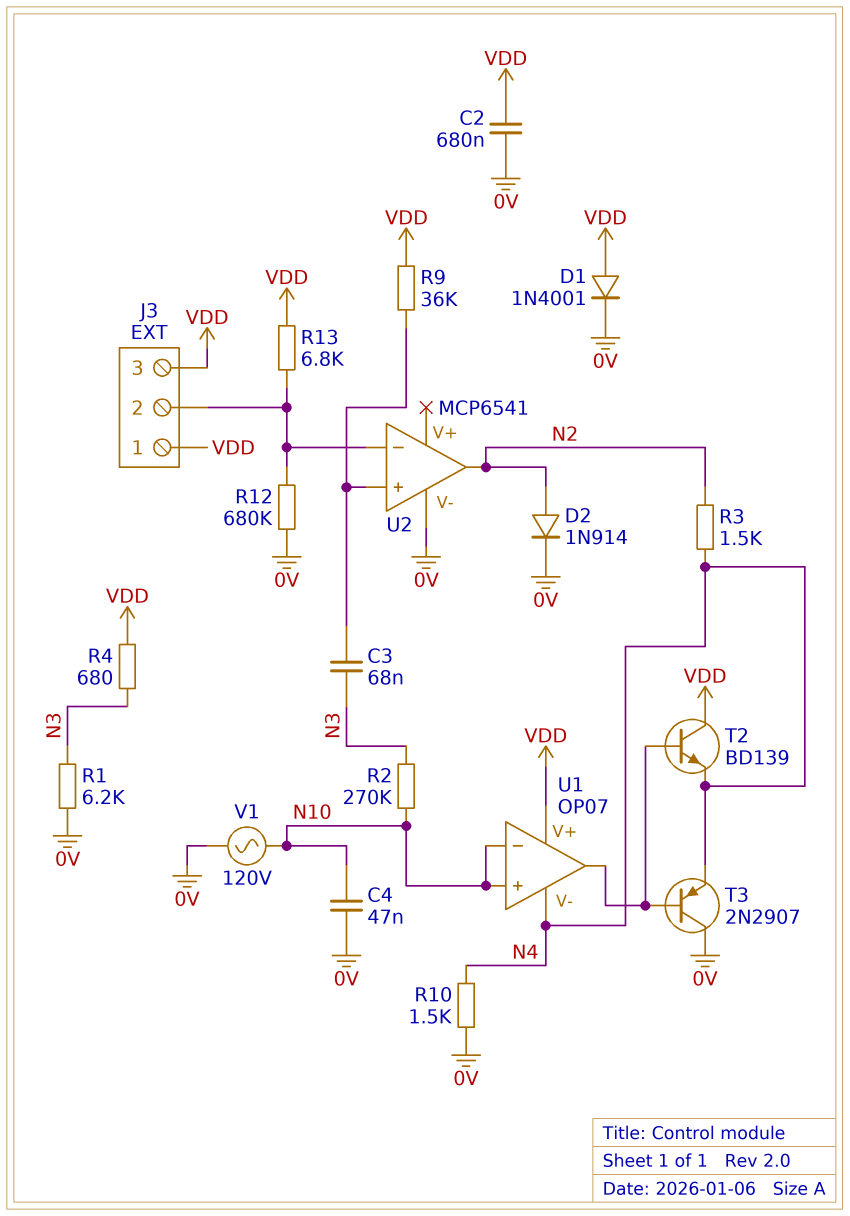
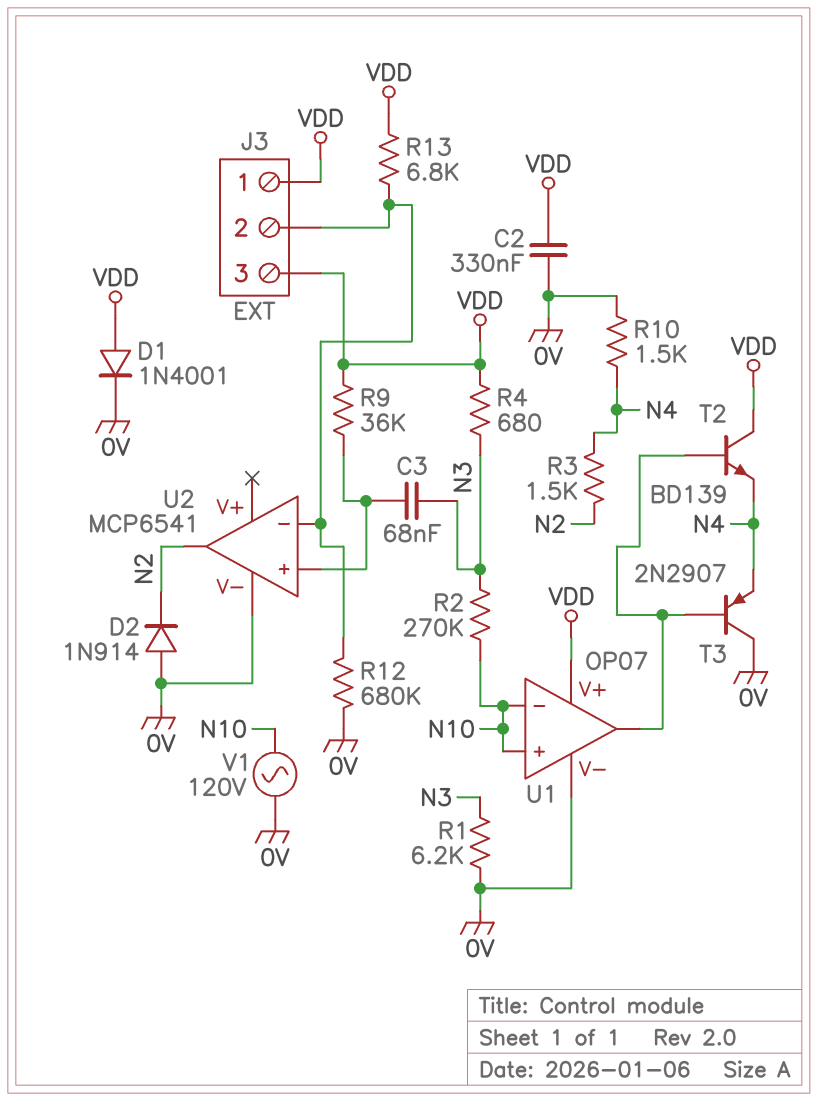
C2: 680nF (0V, VDD) -> 330nF (0V, VDD)
C4: 47nF (0V, N10) -> none
D2: diode 1N914 (A N2, K 0V) -> diode 1N914 (A 0V, K N2)
U1 pin V-: N4 -> 0V

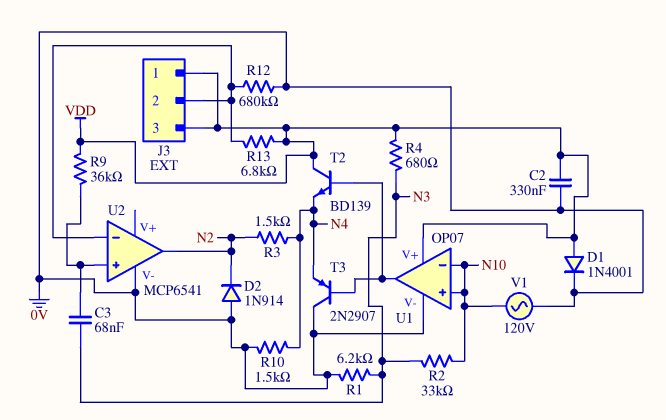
R2: 270k (N3, N10) -> 33k (N3, N10)

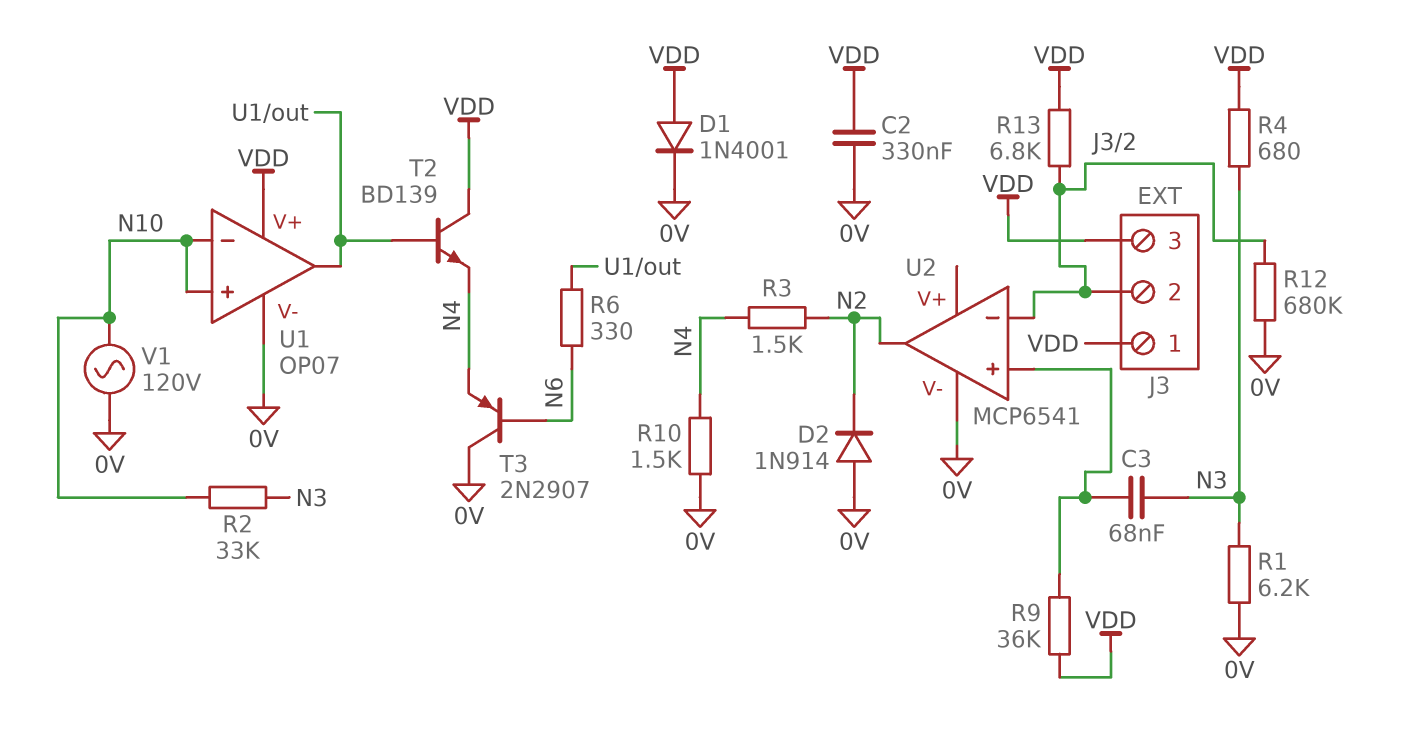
R6: none -> 330 (N6, U1/out)
T3: PNP 2N2907 (B U1/out, C 0V, E N4) -> PNP 2N2907 (B N6, C 0V, E N4)

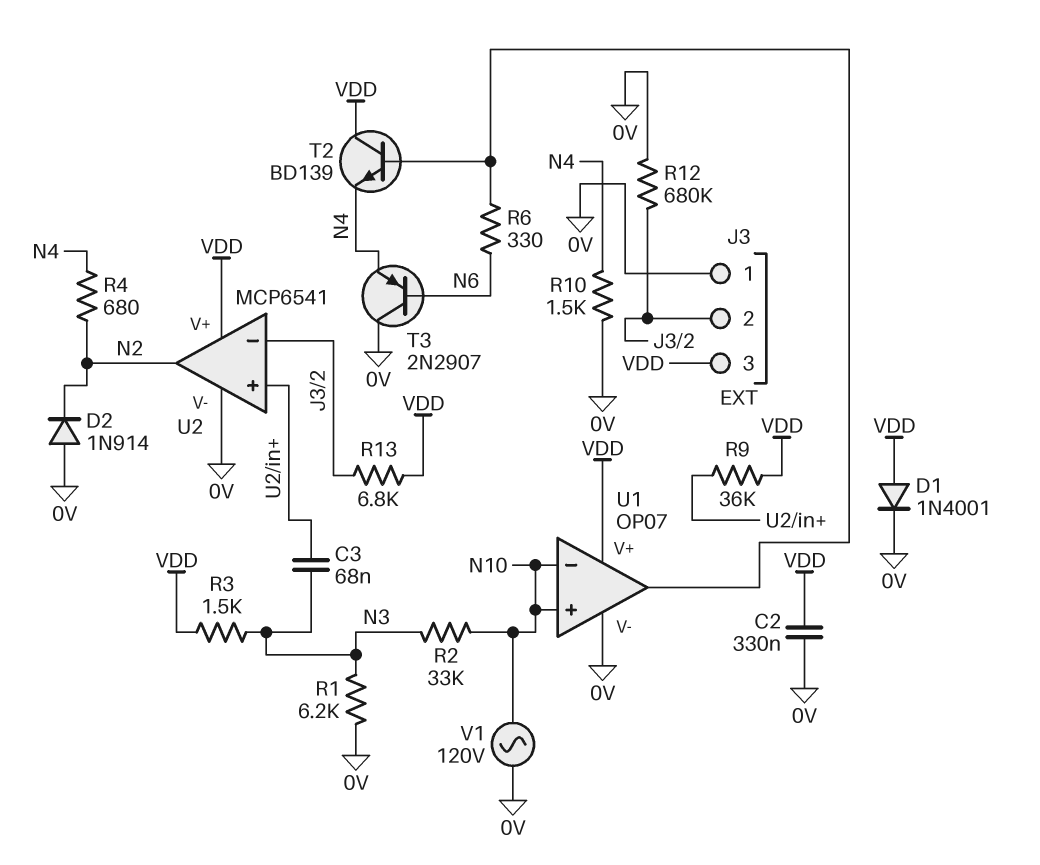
J3 pin 1: VDD -> 0V
R3: 1.5k (N2, N4) -> 1.5k (N3, VDD)
R4: 680 (N3, VDD) -> 680 (N2, N4)
U2 pin V+: none -> VDD

